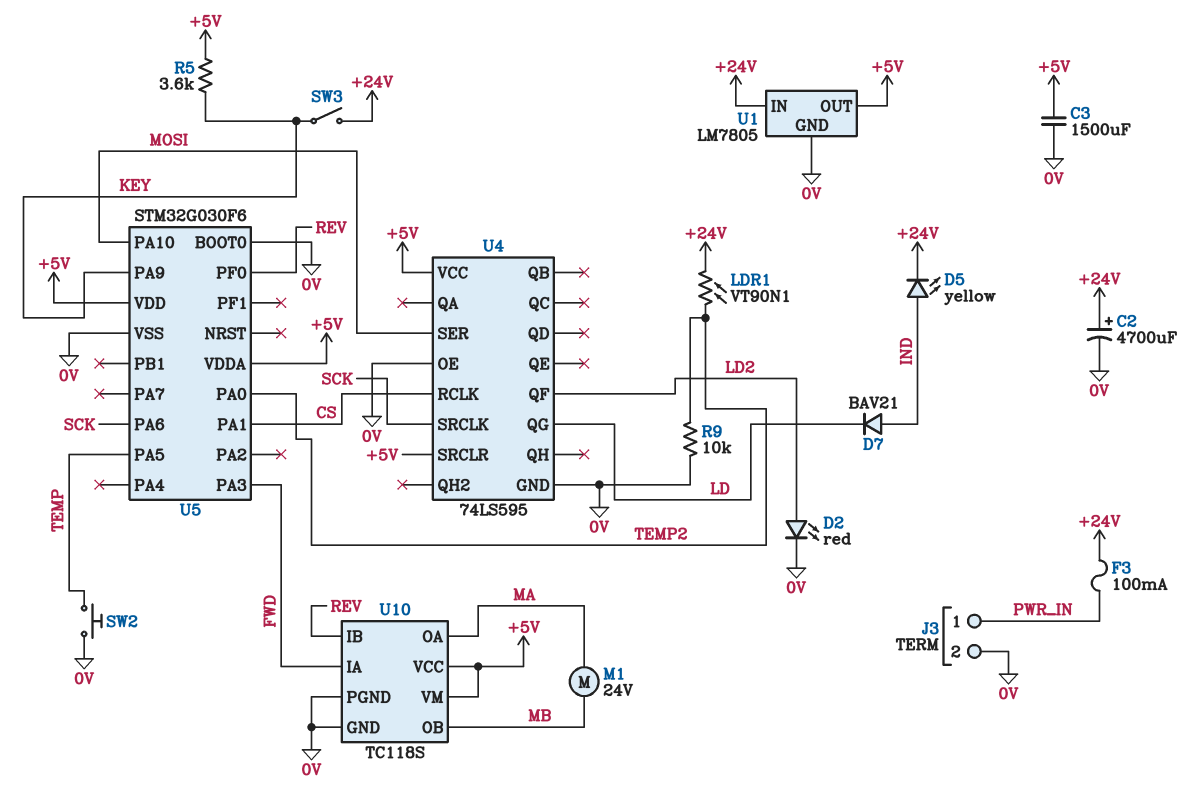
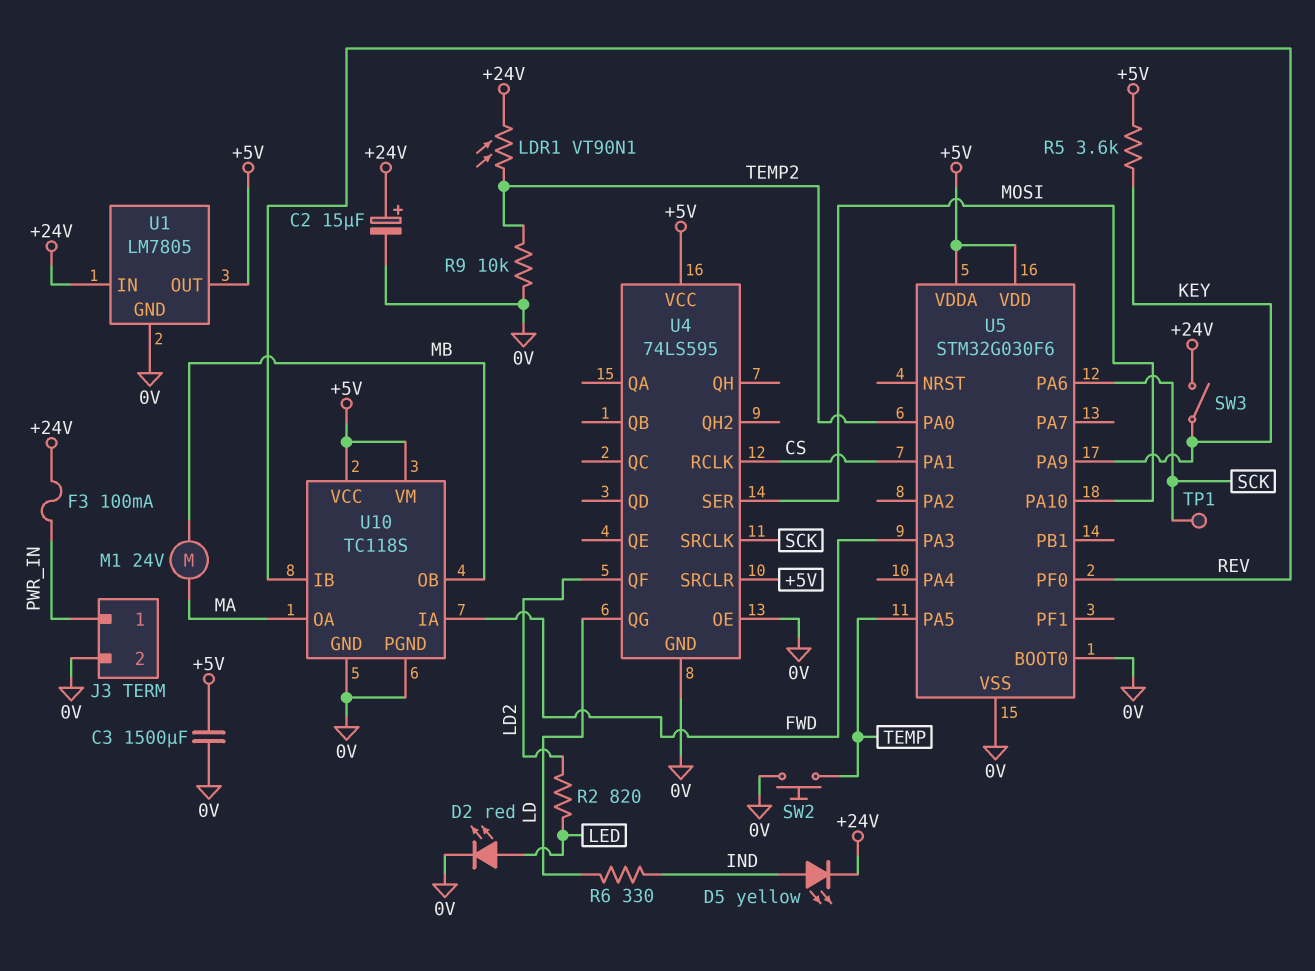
C2: 4700uF (plus +24V, minus 0V) -> 15uF (plus +24V, minus 0V)
D2: LED red (A LD2, K 0V) -> LED red (A LED, K 0V)
D7: diode BAV21 (A IND, K LD) -> none
R2: none -> 820 (LD2, LED)
R6: none -> 330 (IND, LD)
TP1: none -> test point (SCK)

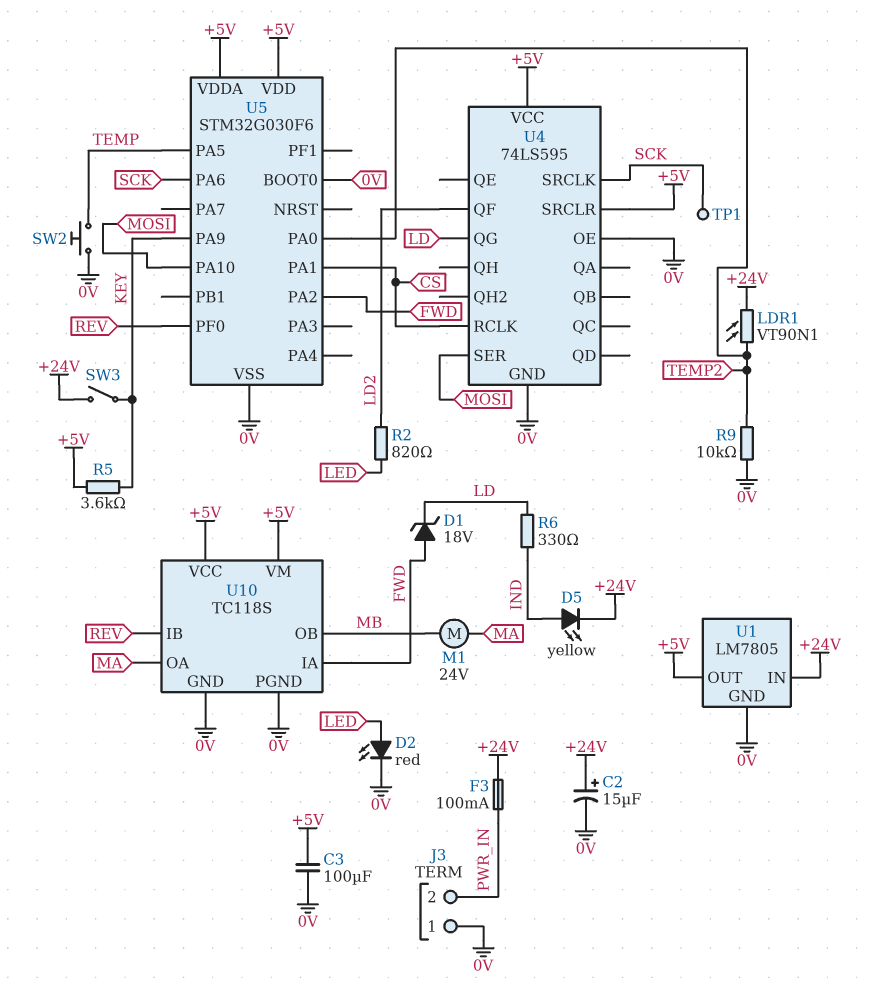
C3: 1500uF (+5V, 0V) -> 100uF (+5V, 0V)
D1: none -> zener 18V (A FWD, K LD)
J3 pin 1: PWR_IN -> 0V
J3 pin 2: 0V -> PWR_IN
U5 pin PA2: none -> FWD
U5 pin PA3: FWD -> none

